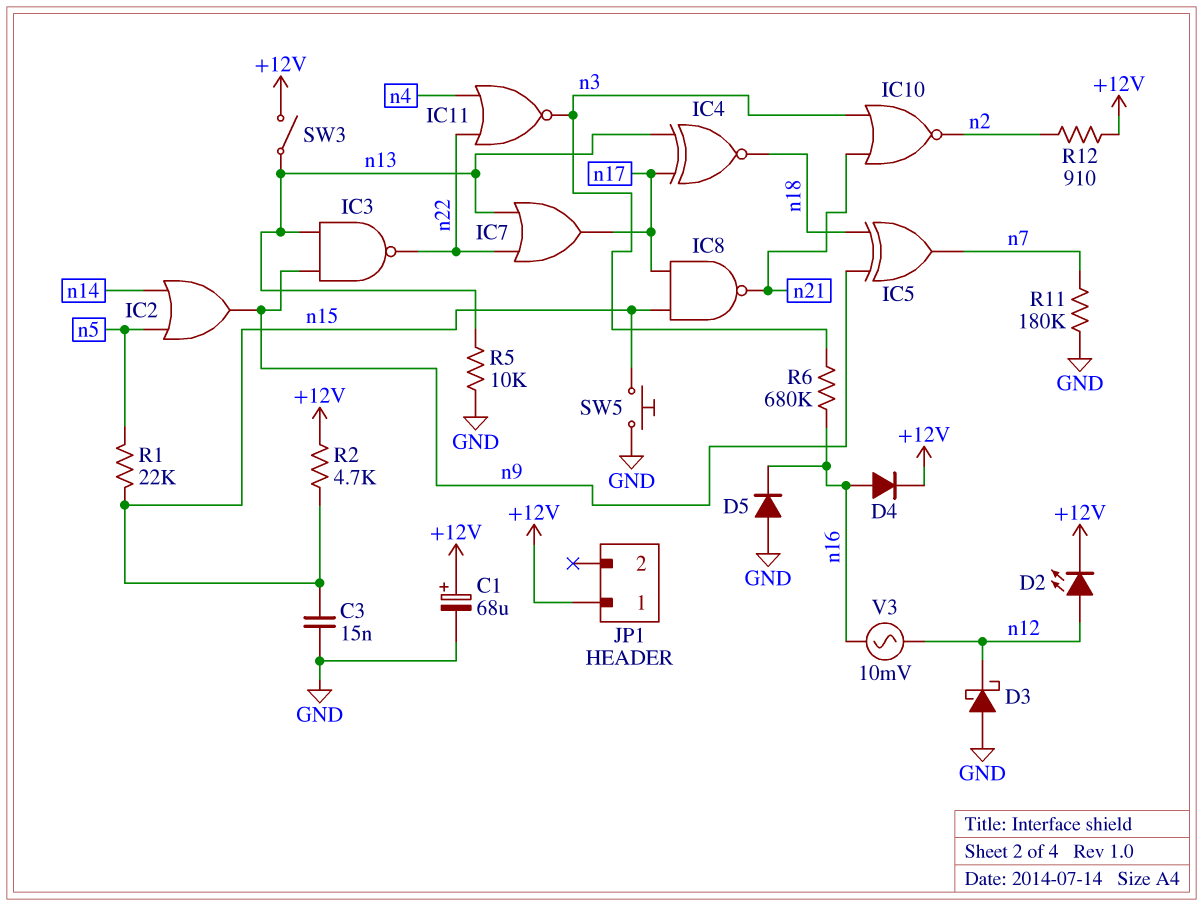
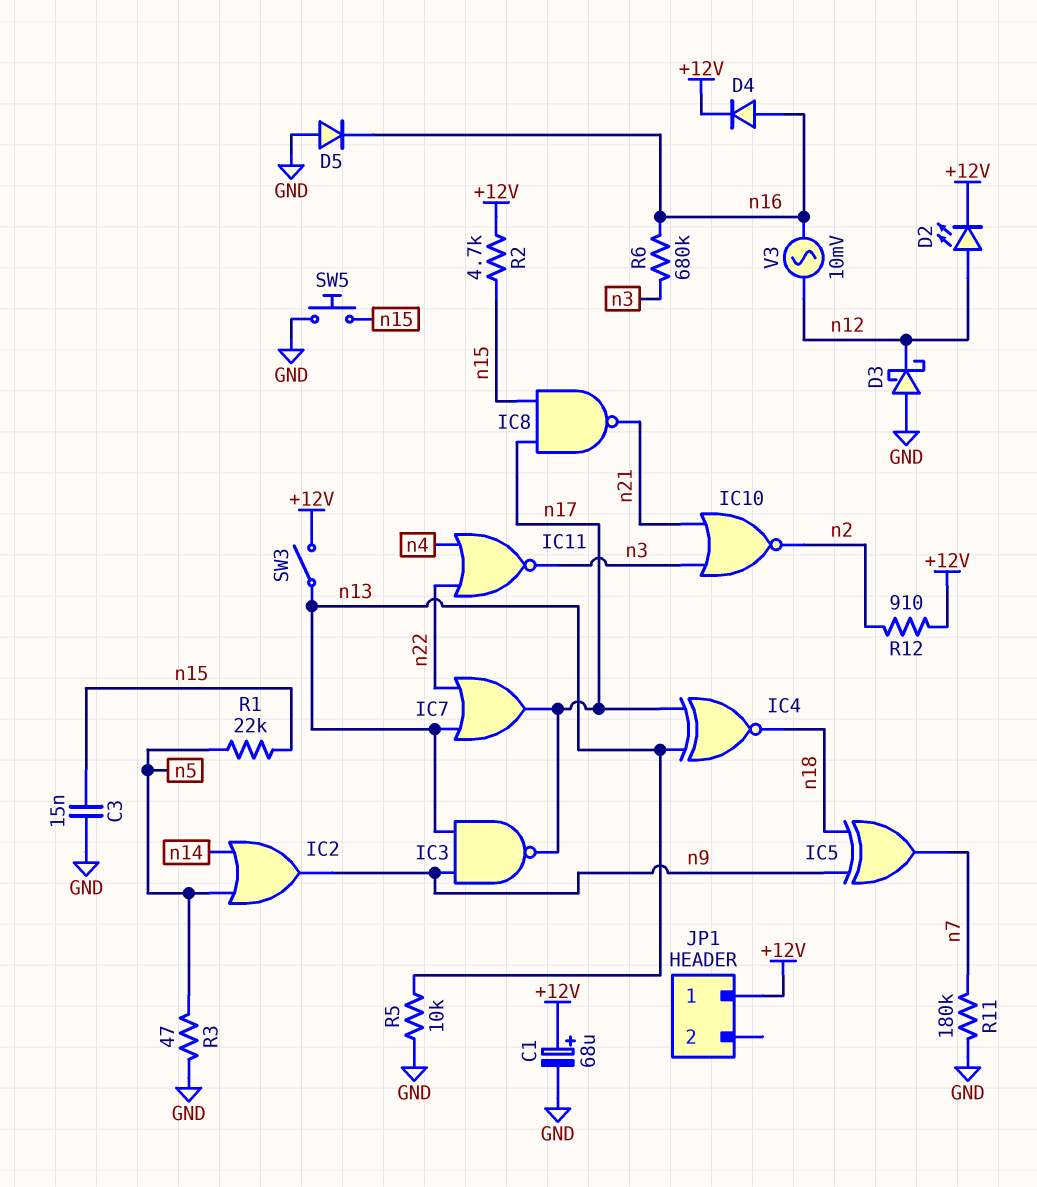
IC3: NAND (in n9, in n13, out n22) -> NAND (in n9, in n13, out n17)
R3: none -> 47 (GND, n5)

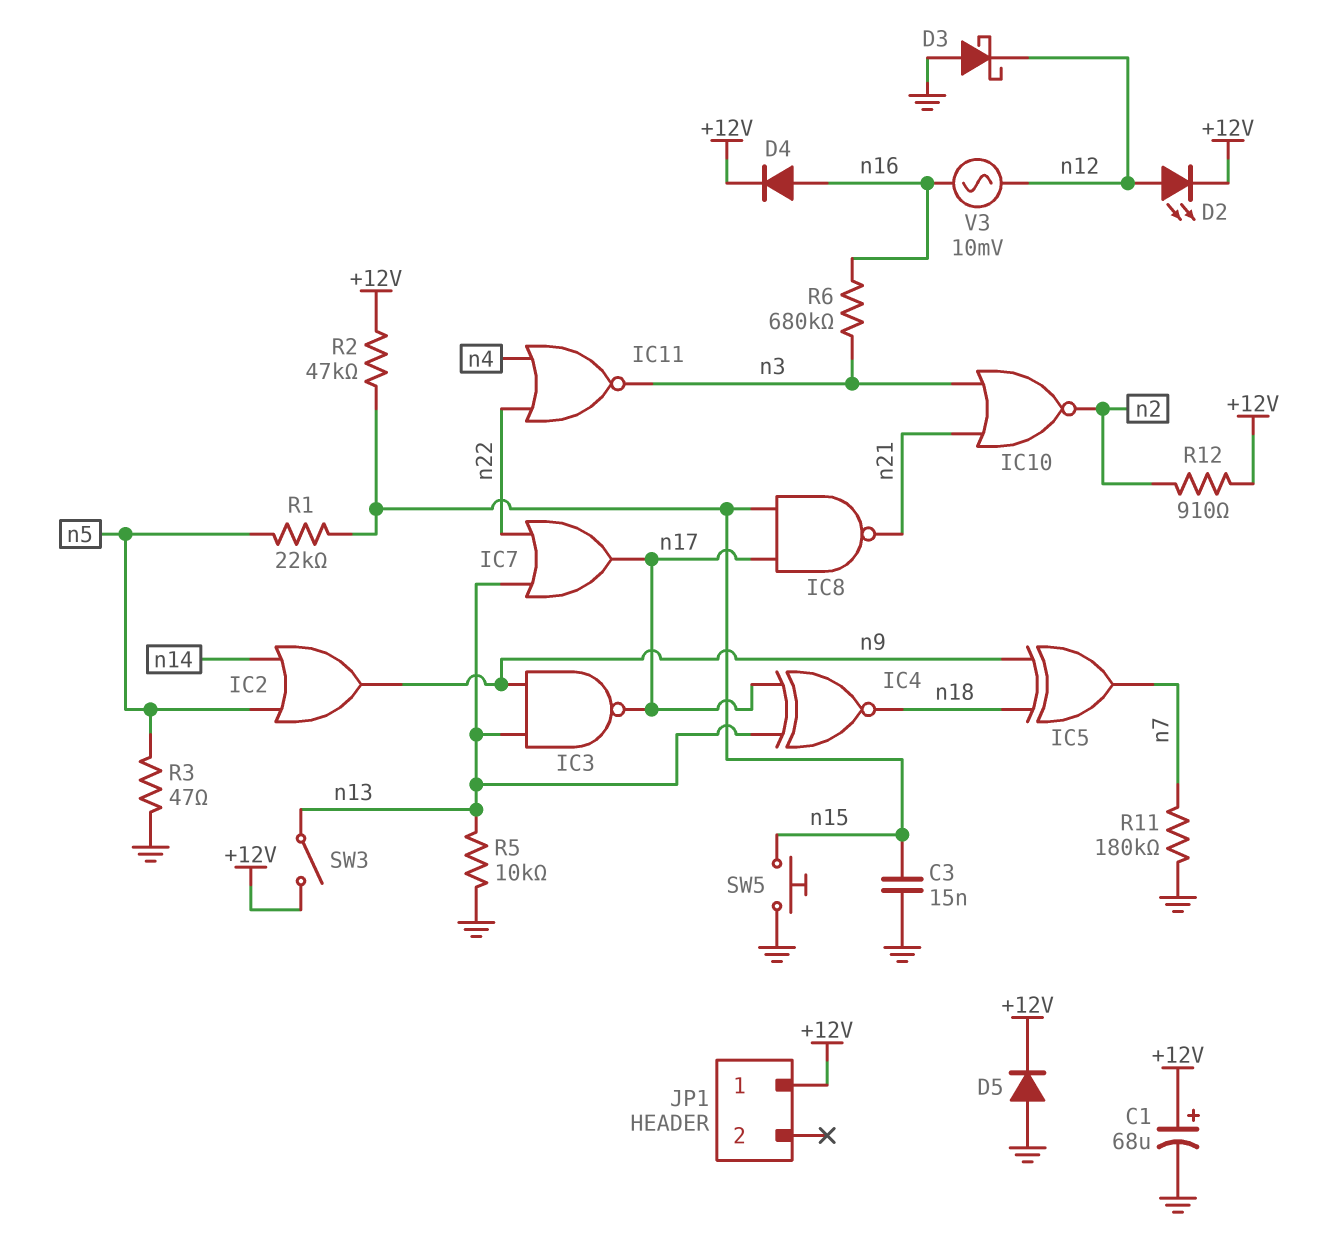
D5: diode (A GND, K n16) -> diode (A GND, K +12V)
R2: 4.7k (+12V, n15) -> 47k (+12V, n15)

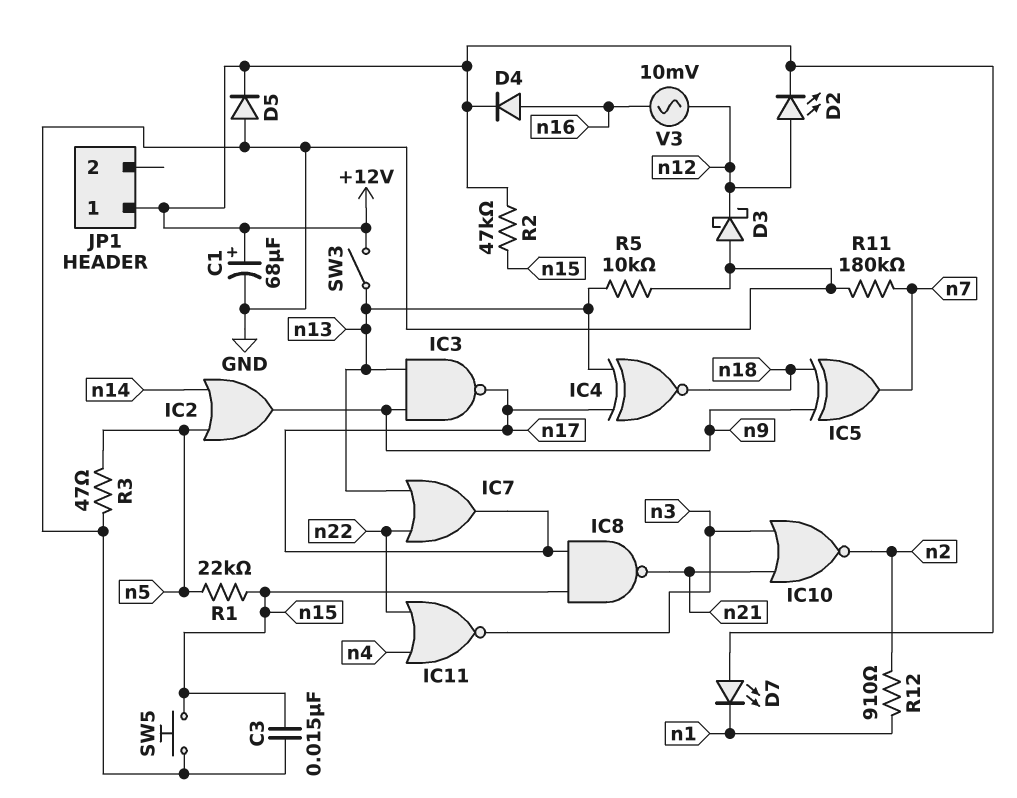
D7: none -> LED (A +12V, K n1)
R6: 680k (n3, n16) -> none
R12: 910 (+12V, n2) -> 910 (n1, n2)

